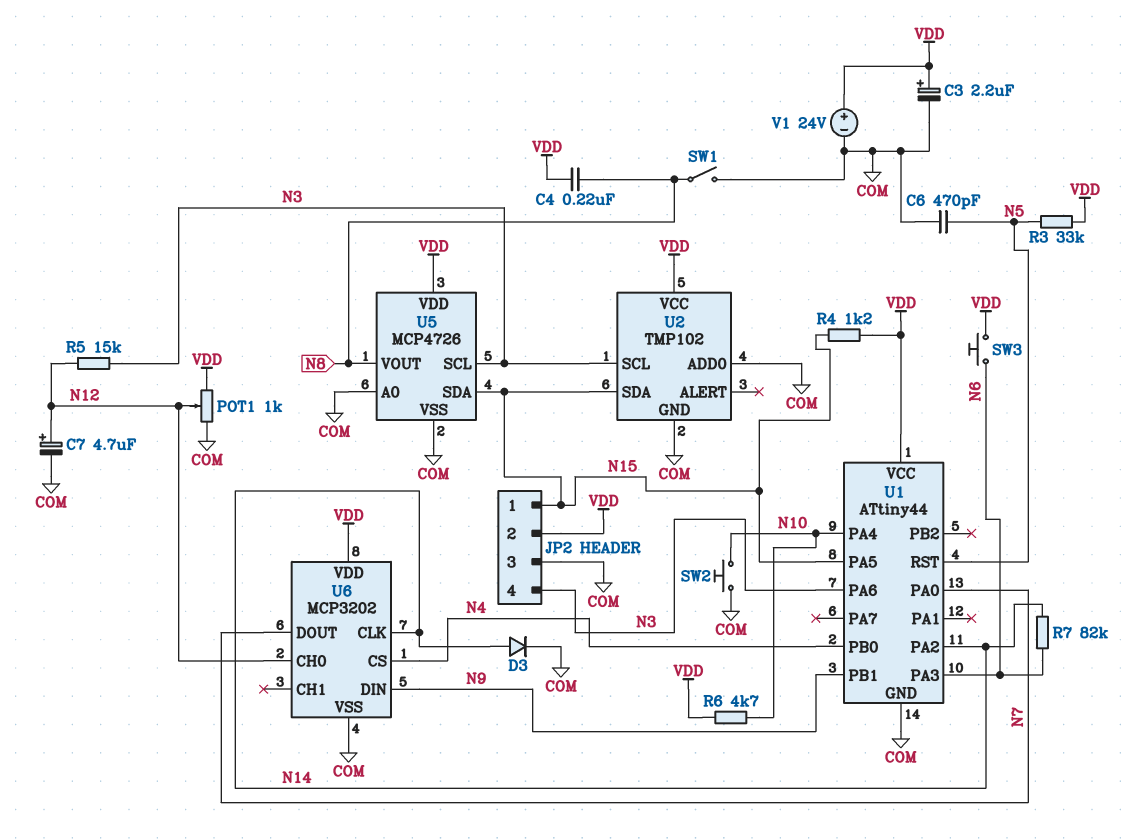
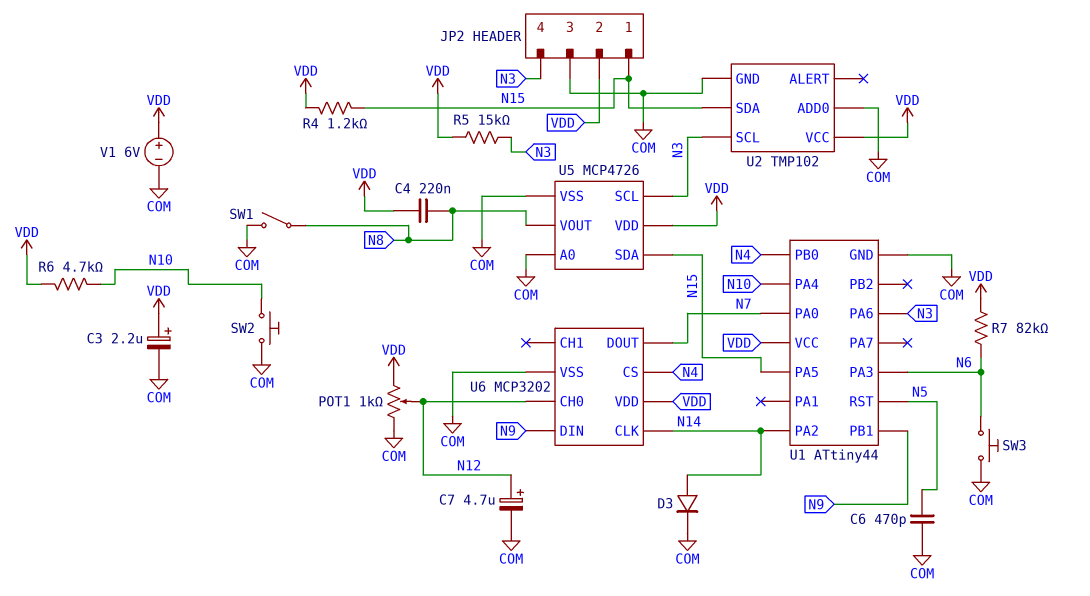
R3: 33k (N5, VDD) -> none
R5: 15k (N3, N12) -> 15k (N3, VDD)
R7: 82k (N6, N14) -> 82k (N6, VDD)
SW3: button (N6, VDD) -> button (COM, N6)
V1: 24V (plus VDD, minus COM) -> 6V (plus VDD, minus COM)

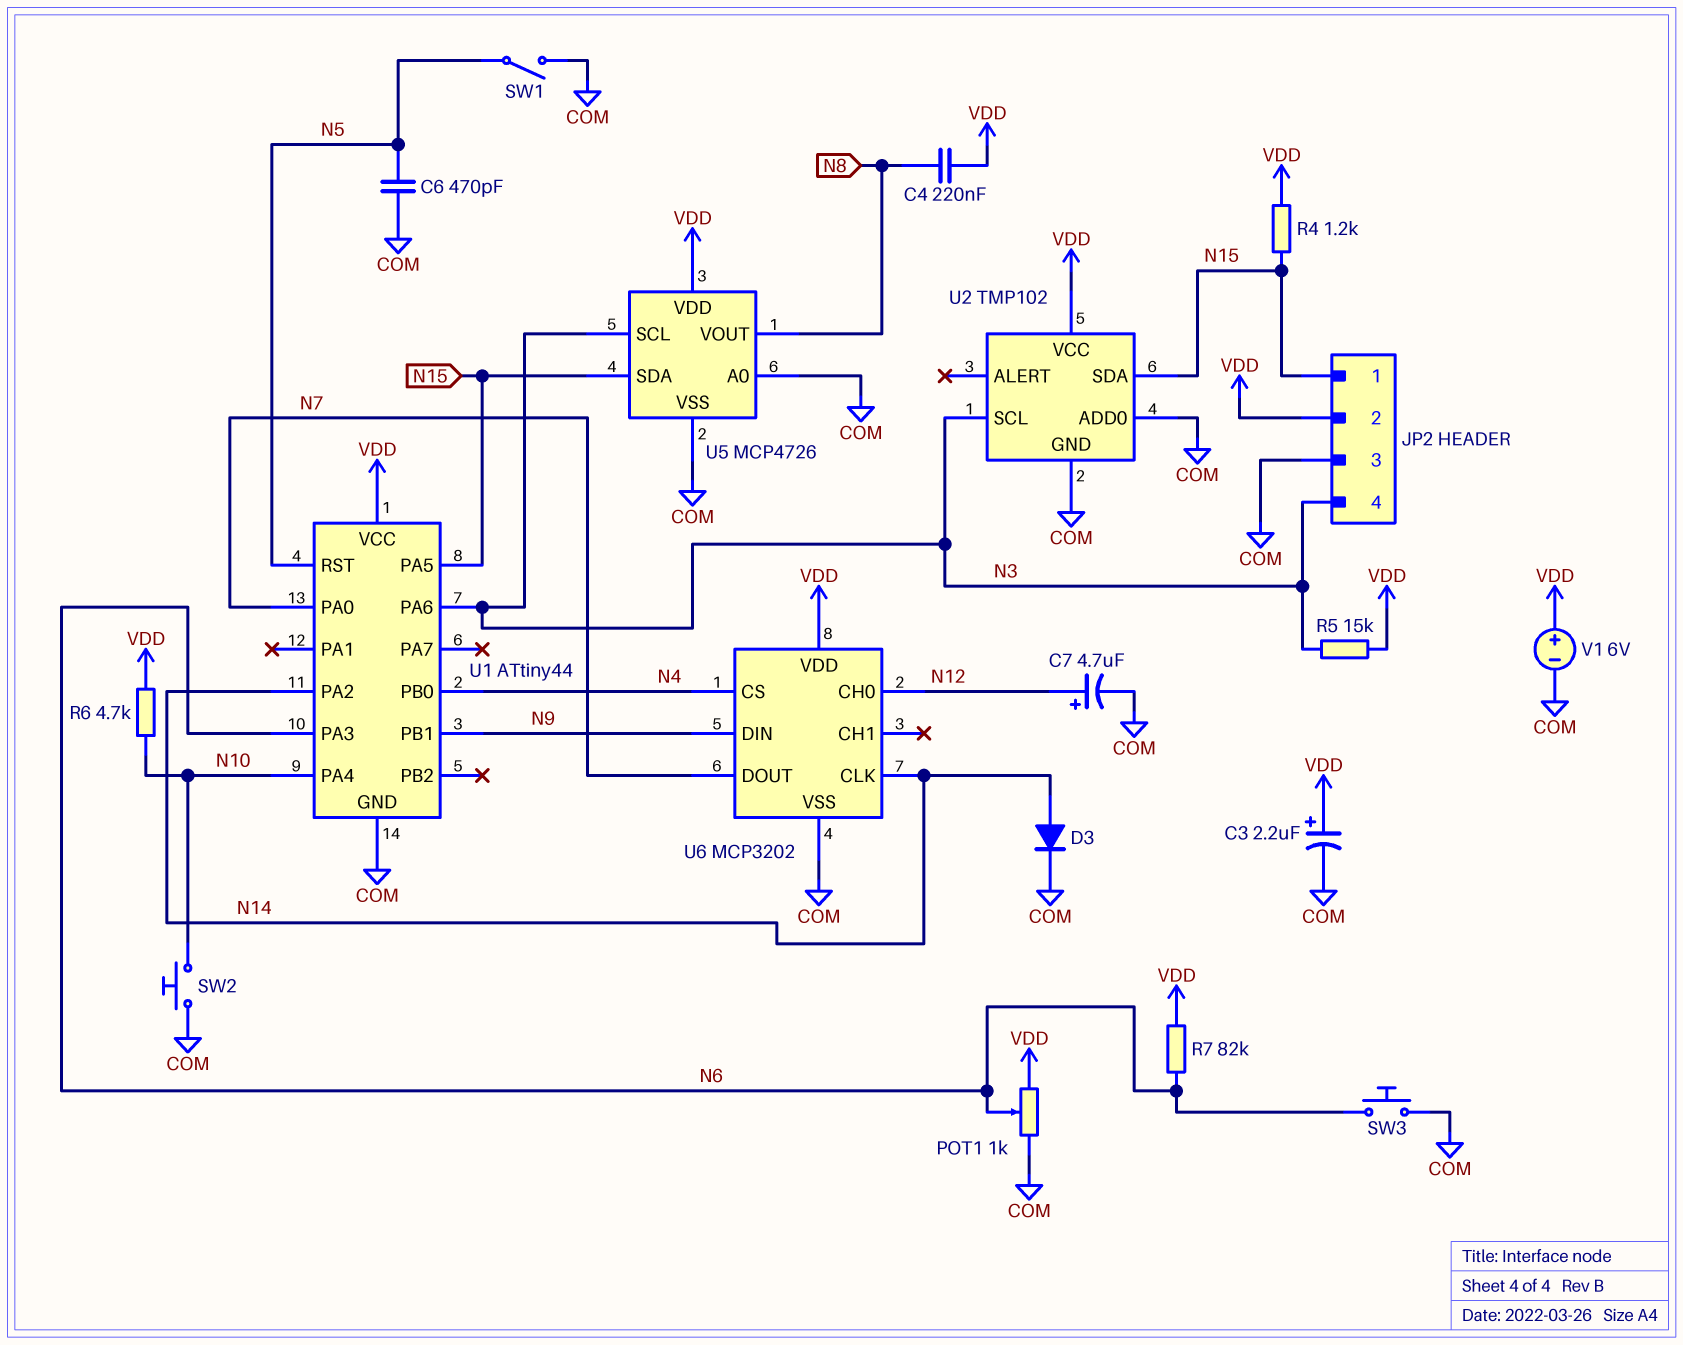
POT1: 1k (COM, VDD, wiper N12) -> 1k (COM, VDD, wiper N6)
SW1: switch (COM, N8) -> switch (COM, N5)

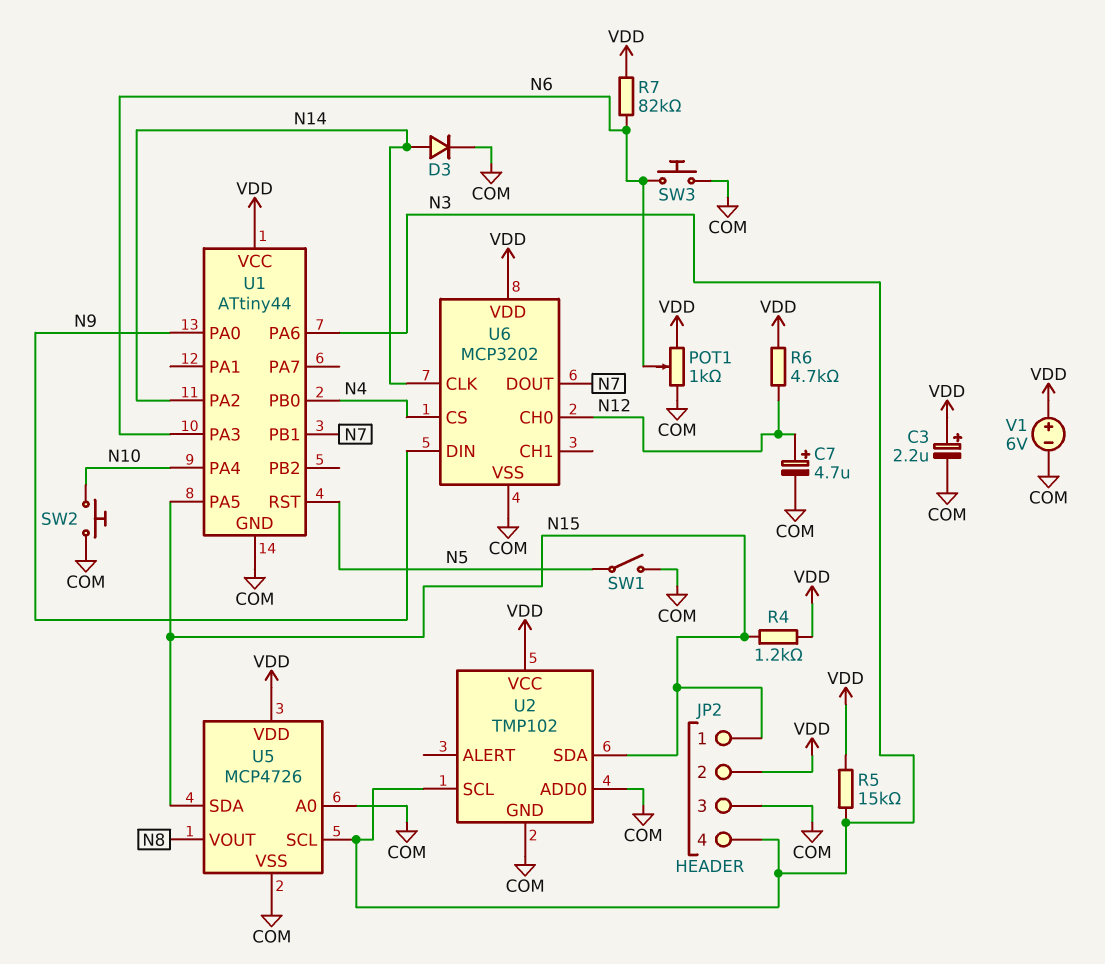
C4: 220nF (N8, VDD) -> none
C6: 470pF (COM, N5) -> none
R6: 4.7k (N10, VDD) -> 4.7k (N12, VDD)
U1 pin PA0: N7 -> N9
U1 pin PB1: N9 -> N7

